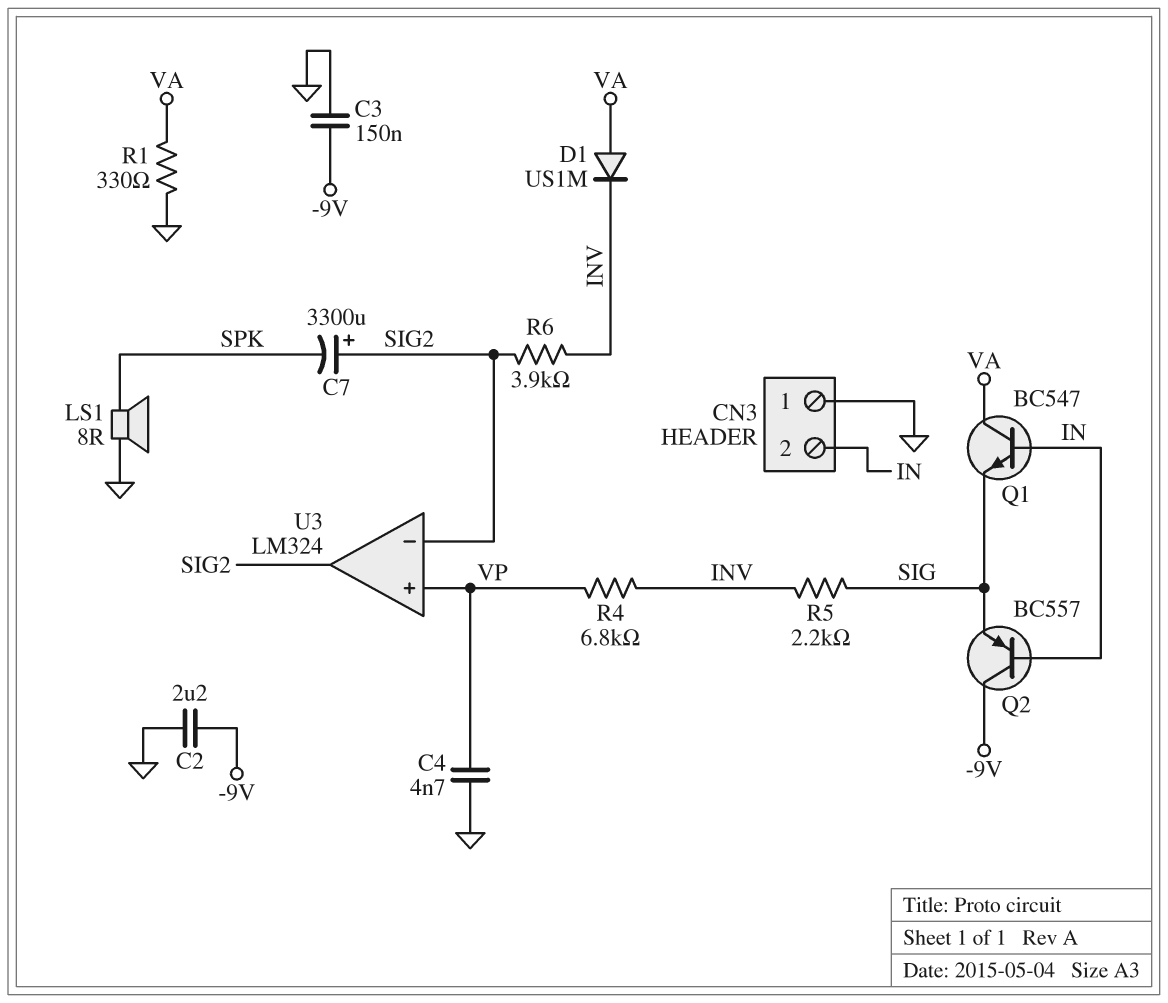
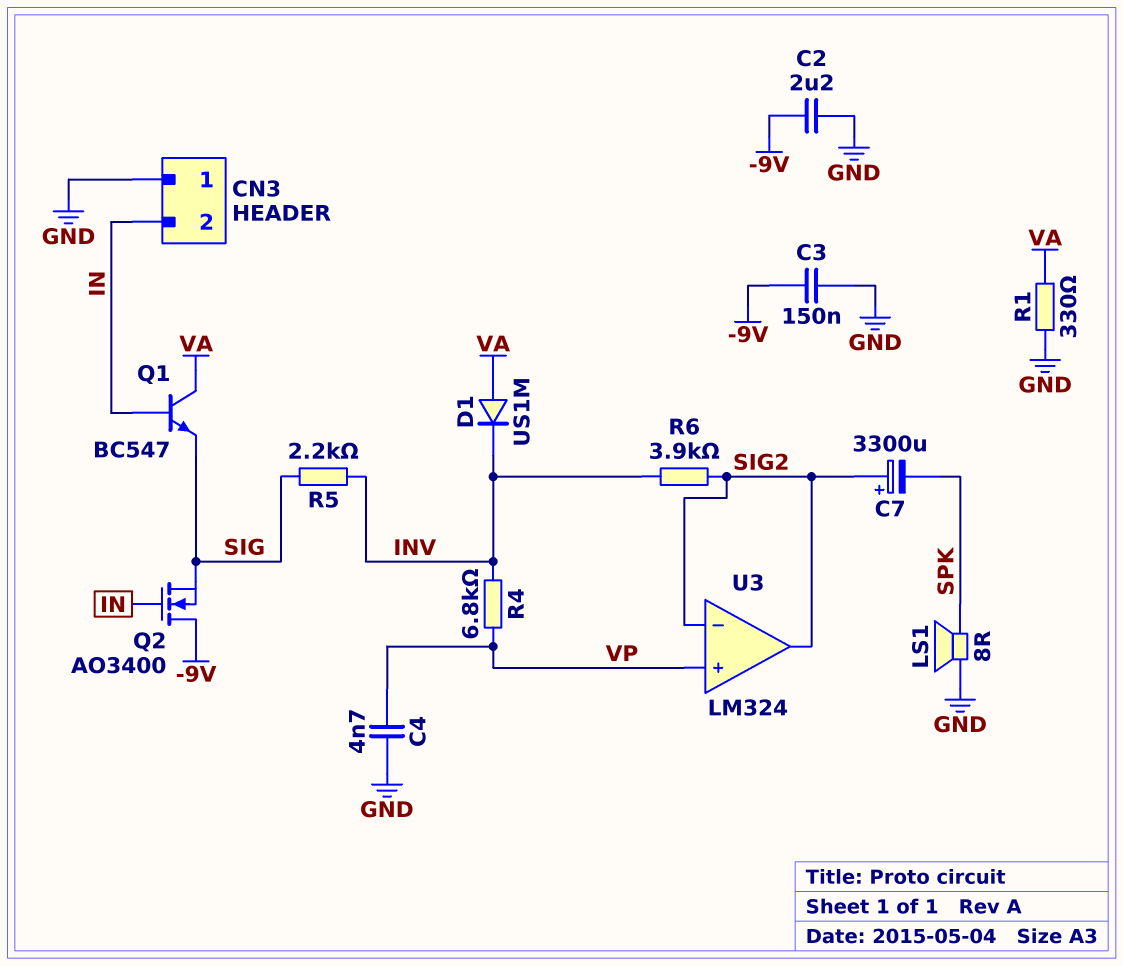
Q2: PNP BC557 (B IN, C -9V, E SIG) -> NMOS AO3400 (G IN, D -9V, S SIG)

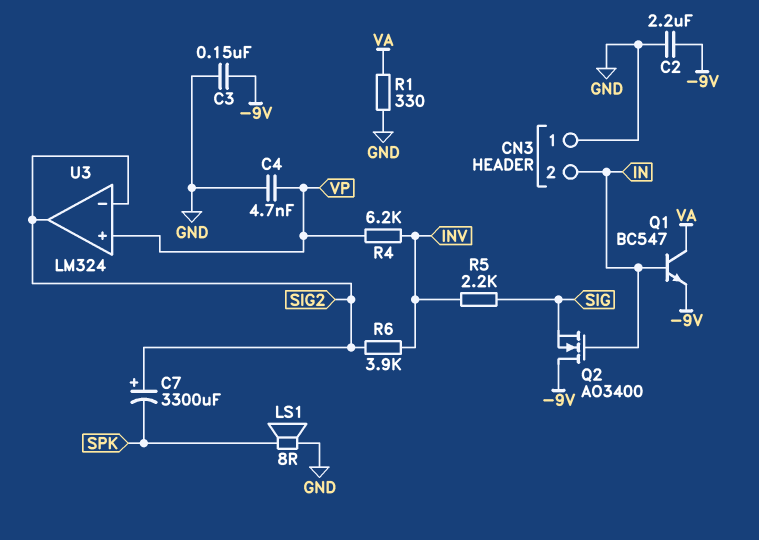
D1: diode US1M (A VA, K INV) -> none
Q1: NPN BC547 (B IN, C VA, E SIG) -> NPN BC547 (B IN, C VA, E -9V)
R4: 6.8k (INV, VP) -> 6.2k (INV, VP)

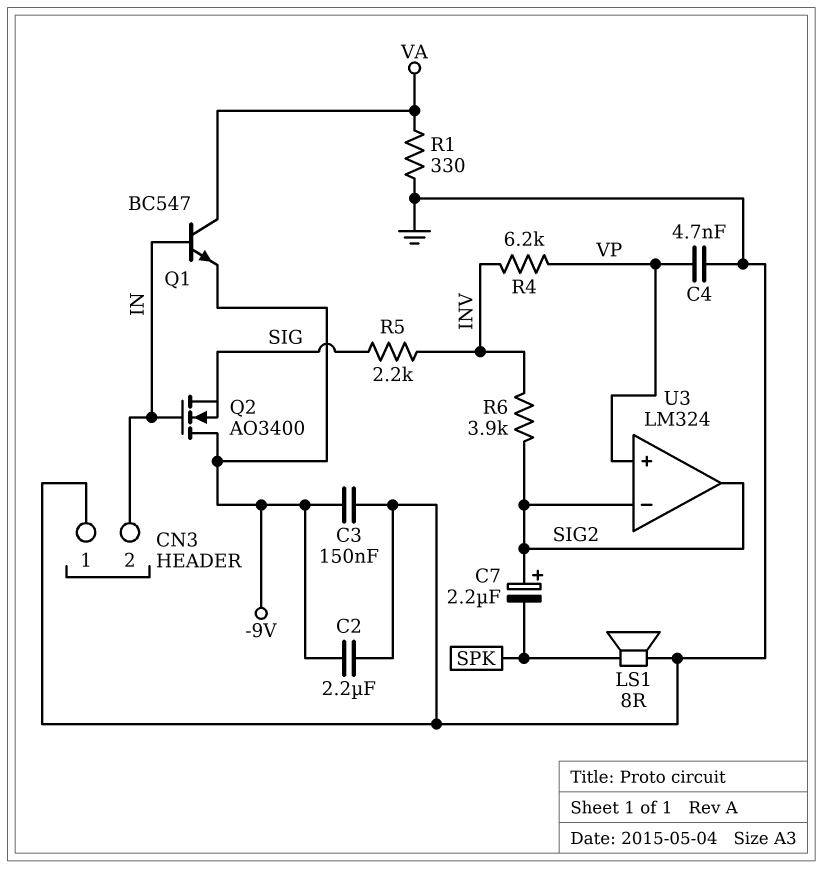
C7: 3300uF (plus SIG2, minus SPK) -> 2.2uF (plus SIG2, minus SPK)

